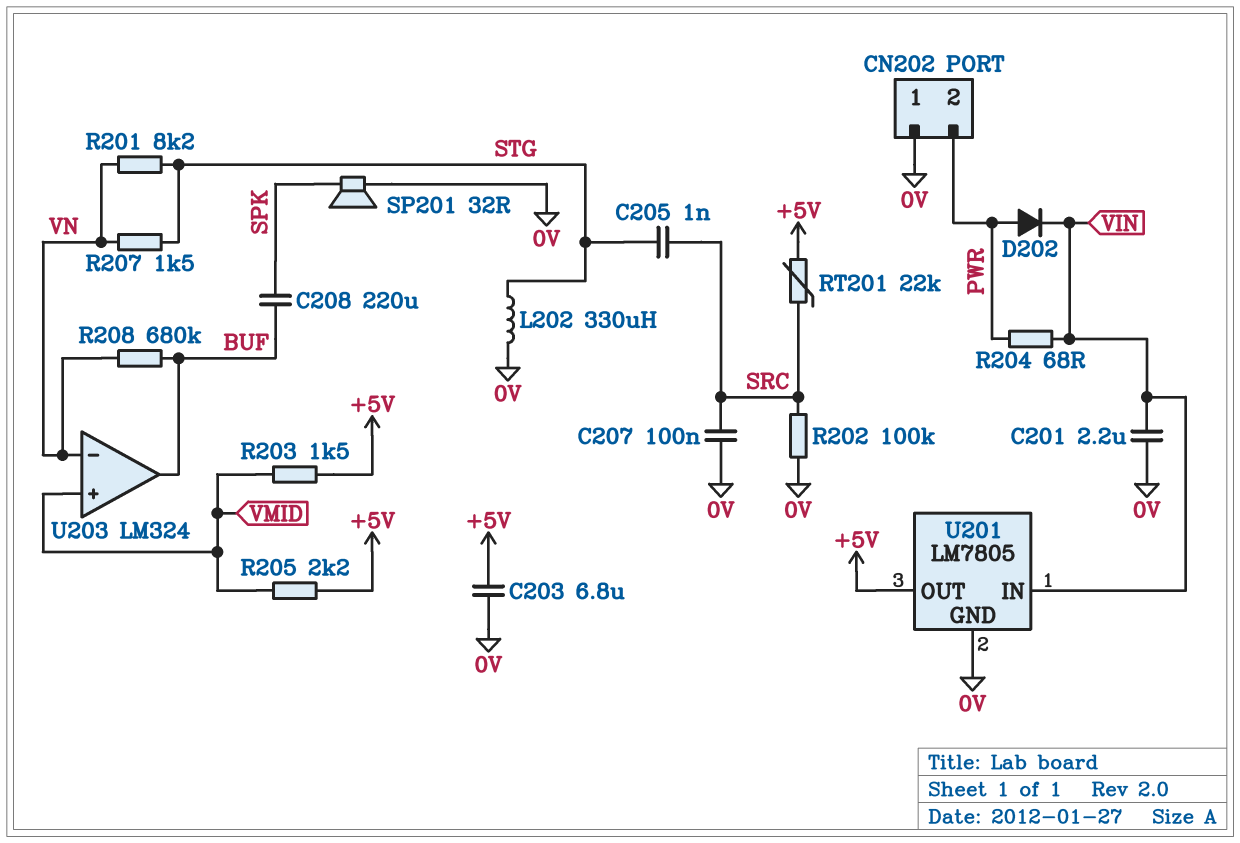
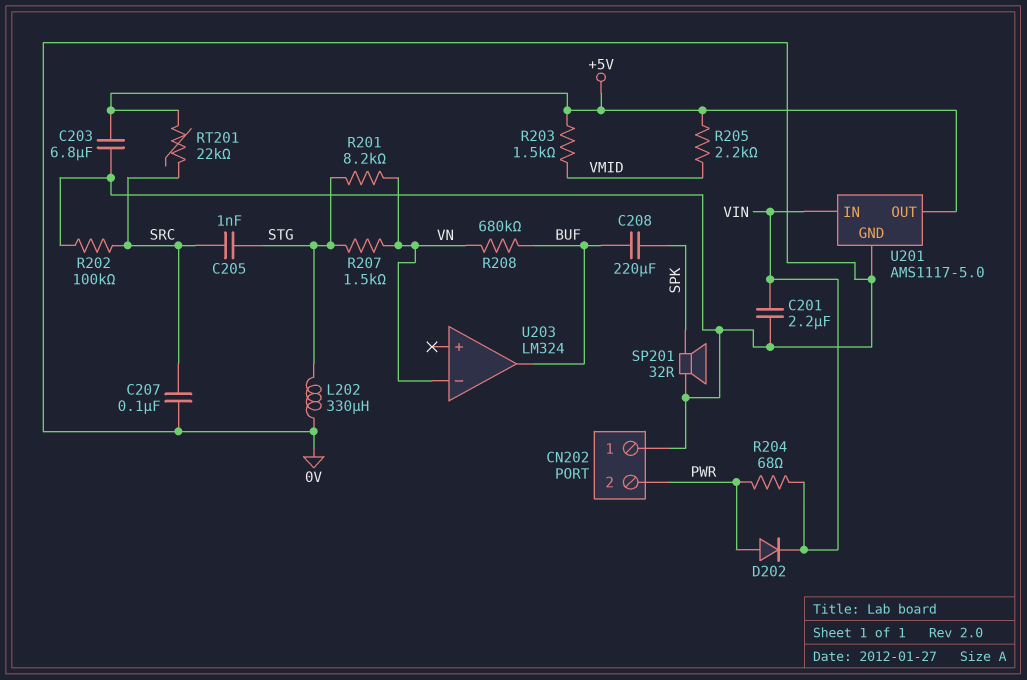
U201: LM7805 -> AMS1117-5.0
U203 pin in+: VMID -> none

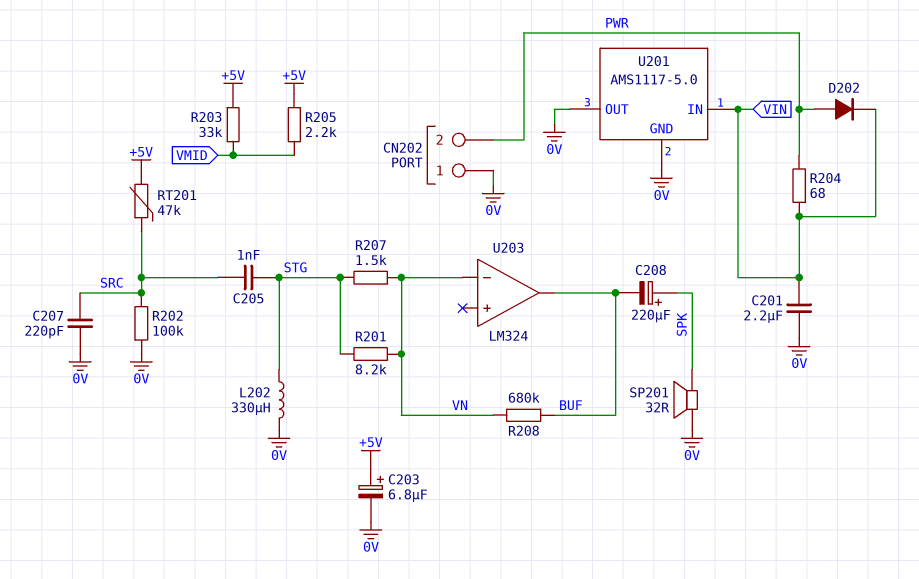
C203: 6.8uF (+5V, 0V) -> 6.8uF (plus +5V, minus 0V)
C207: 100nF (0V, SRC) -> 220pF (0V, SRC)
C208: 220uF (BUF, SPK) -> 220uF (plus SPK, minus BUF)
R203: 1.5k (+5V, VMID) -> 33k (+5V, VMID)
RT201: 22k (+5V, SRC) -> 47k (+5V, SRC)
U201 pin OUT: +5V -> 0V

